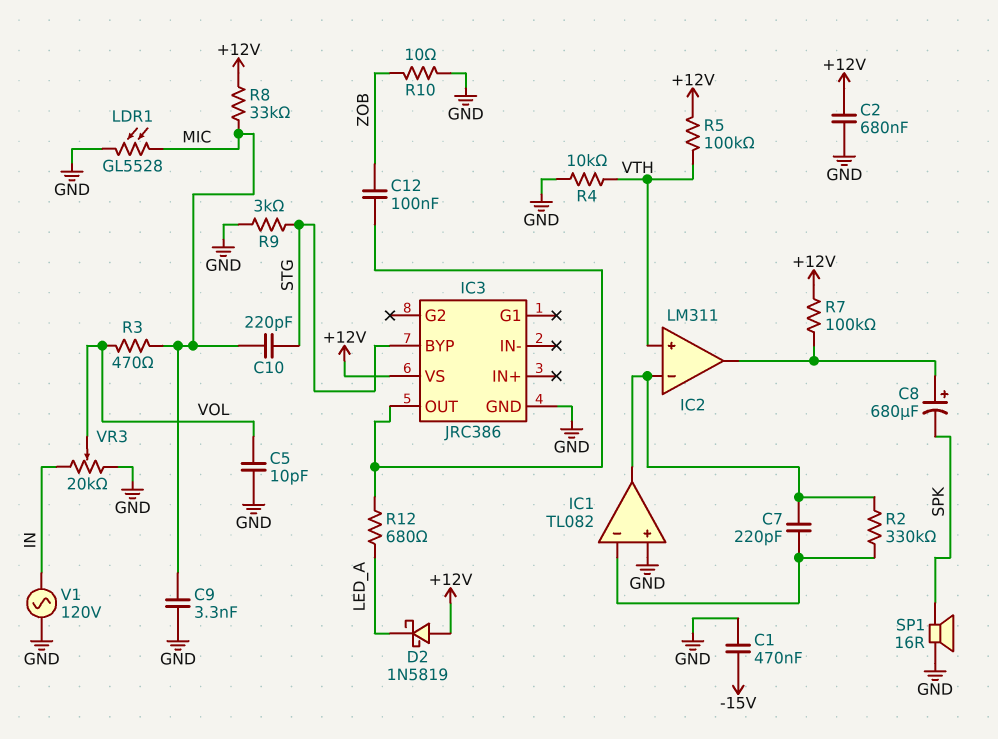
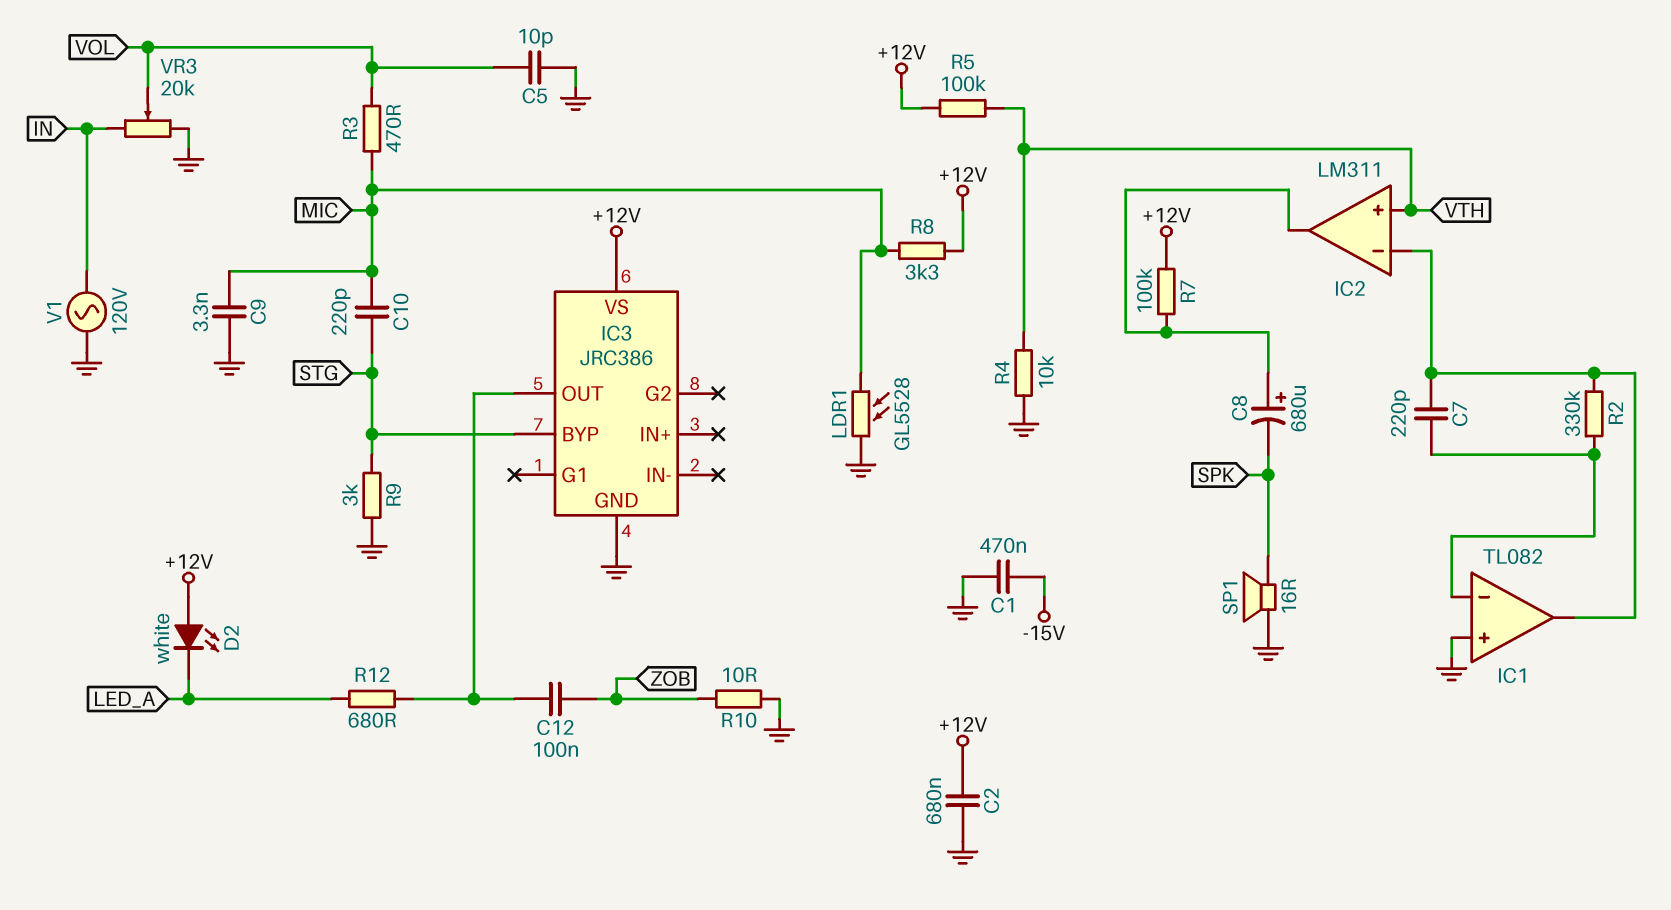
D2: schottky 1N5819 (A +12V, K LED_A) -> LED white (A +12V, K LED_A)
R8: 33k (+12V, MIC) -> 3.3k (+12V, MIC)

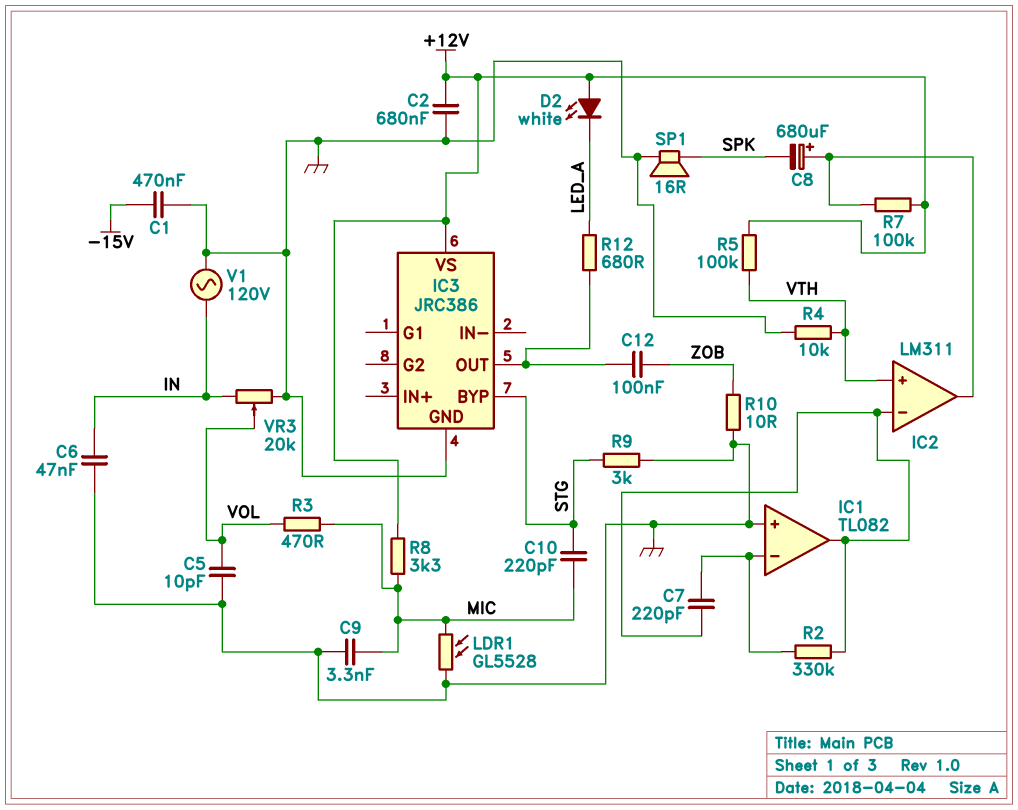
C6: none -> 47nF (GND, IN)

